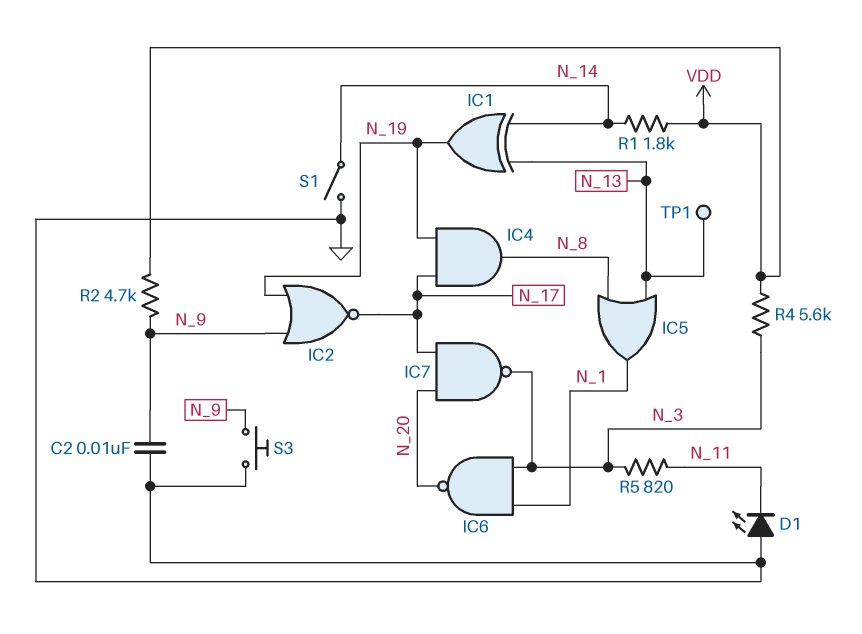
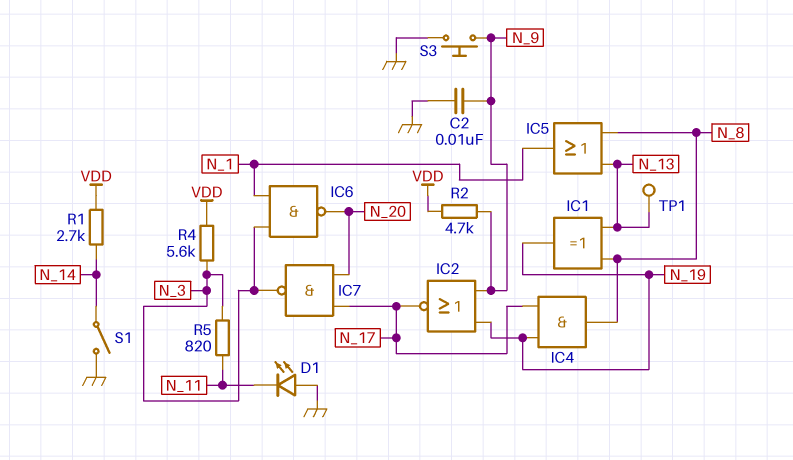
IC1: XOR (in N_13, in N_14, out N_19) -> XOR (in N_8, in N_13, out N_19)
R1: 1.8k (N_14, VDD) -> 2.7k (N_14, VDD)

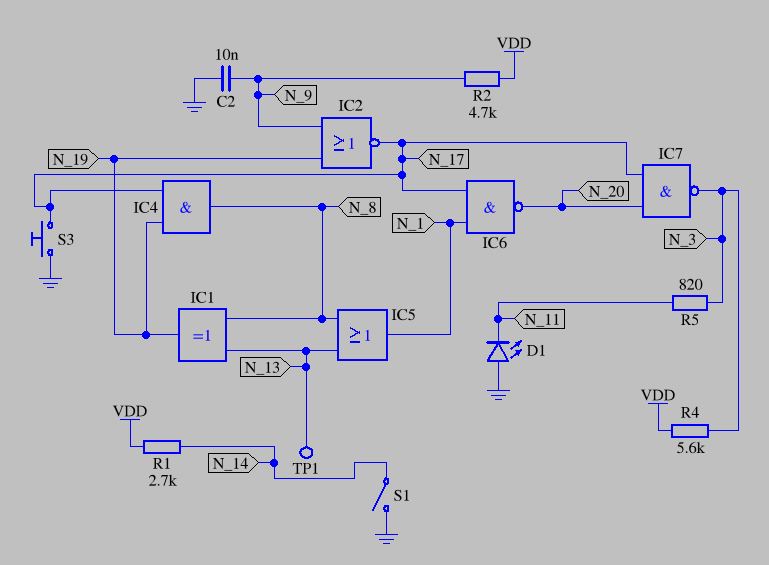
IC6: NAND (in N_1, in N_3, out N_20) -> NAND (in N_1, in N_17, out N_20)
S3: button (GND, N_9) -> button (GND, N_17)

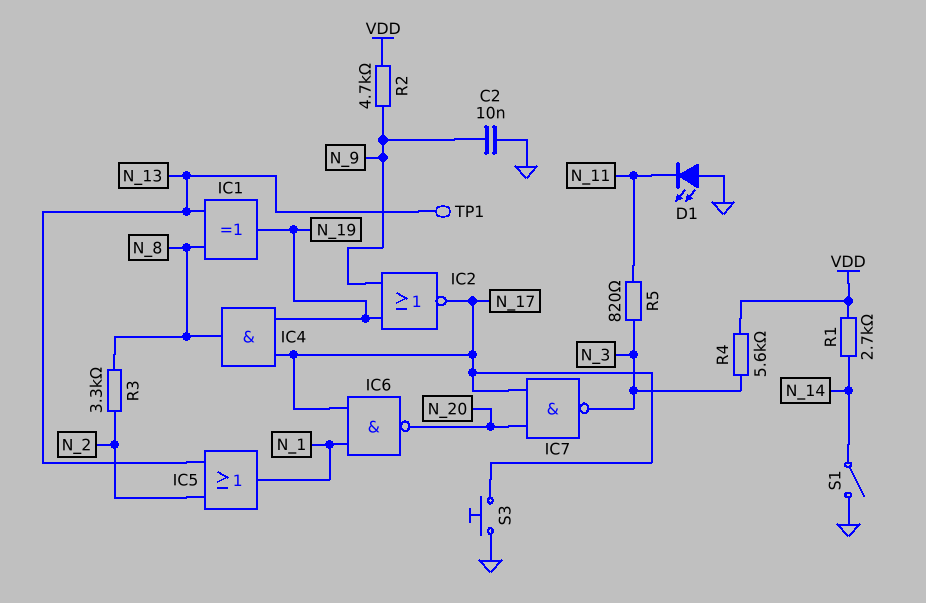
IC5: OR (in N_8, in N_13, out N_1) -> OR (in N_2, in N_13, out N_1)
R3: none -> 3.3k (N_2, N_8)

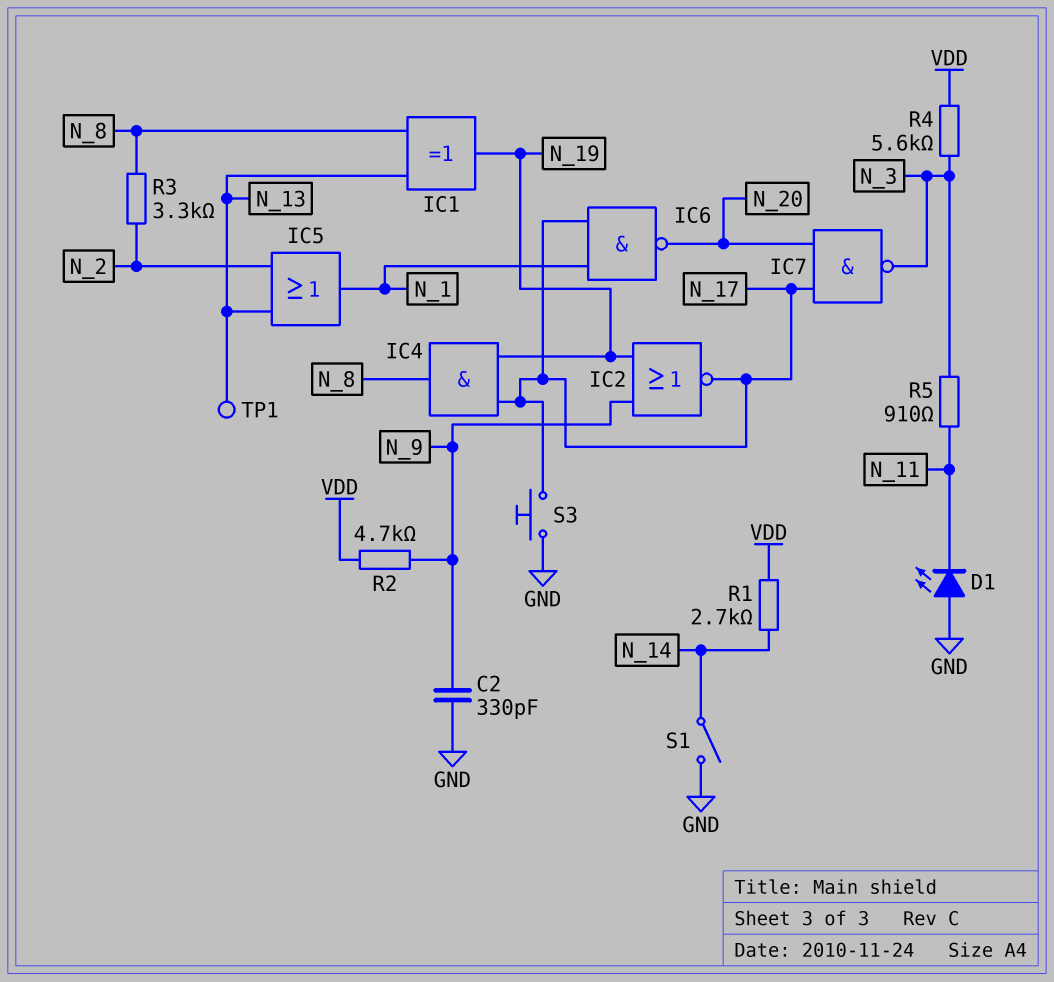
C2: 10nF (GND, N_9) -> 330pF (GND, N_9)
R5: 820 (N_3, N_11) -> 910 (N_3, N_11)

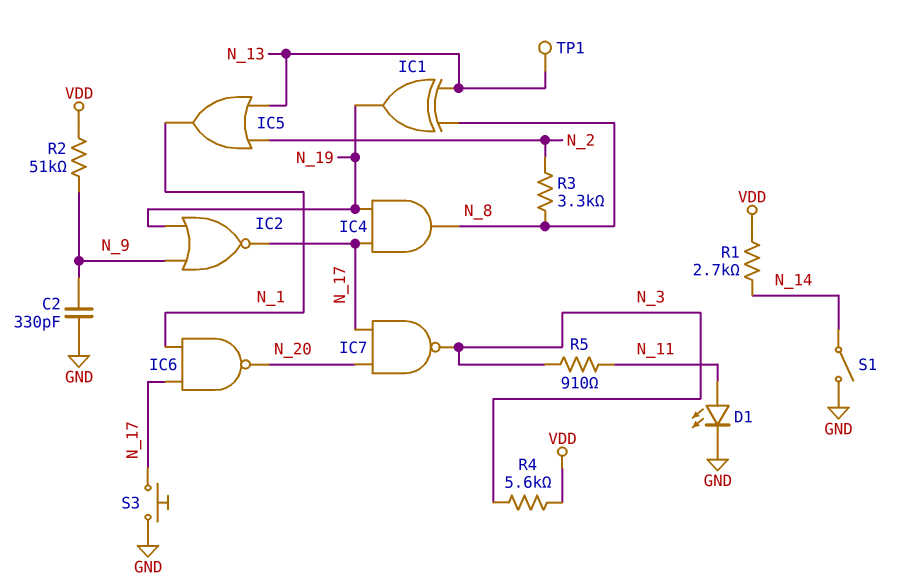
D1: LED (A GND, K N_11) -> LED (A N_11, K GND)
R2: 4.7k (N_9, VDD) -> 51k (N_9, VDD)

